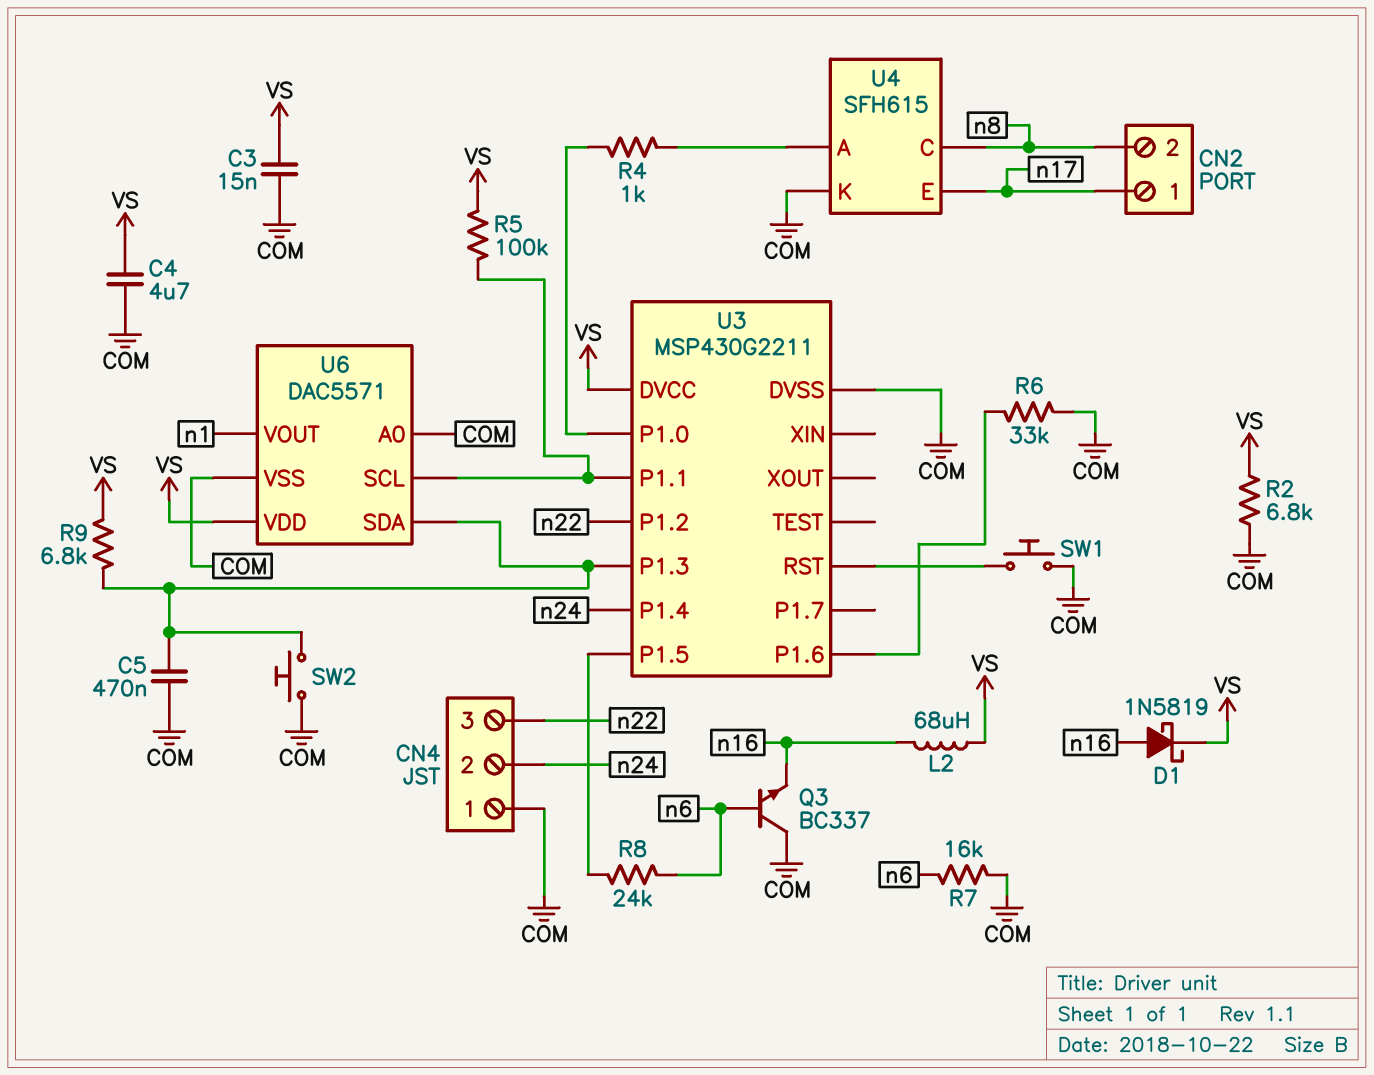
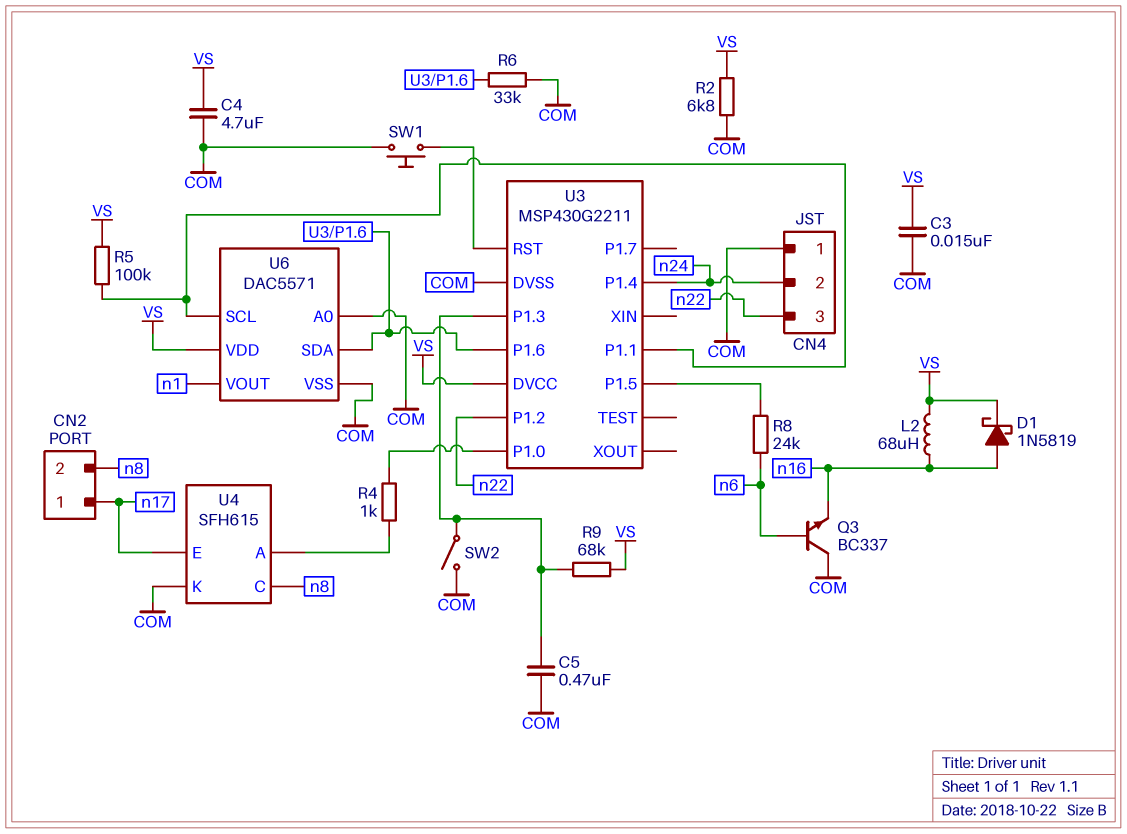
R7: 16k (COM, n6) -> none
R9: 6.8k (U3/P1.3, VS) -> 68k (U3/P1.3, VS)
SW2: button (COM, U3/P1.3) -> switch (COM, U3/P1.3)
U6 pin SDA: U3/P1.3 -> U3/P1.6

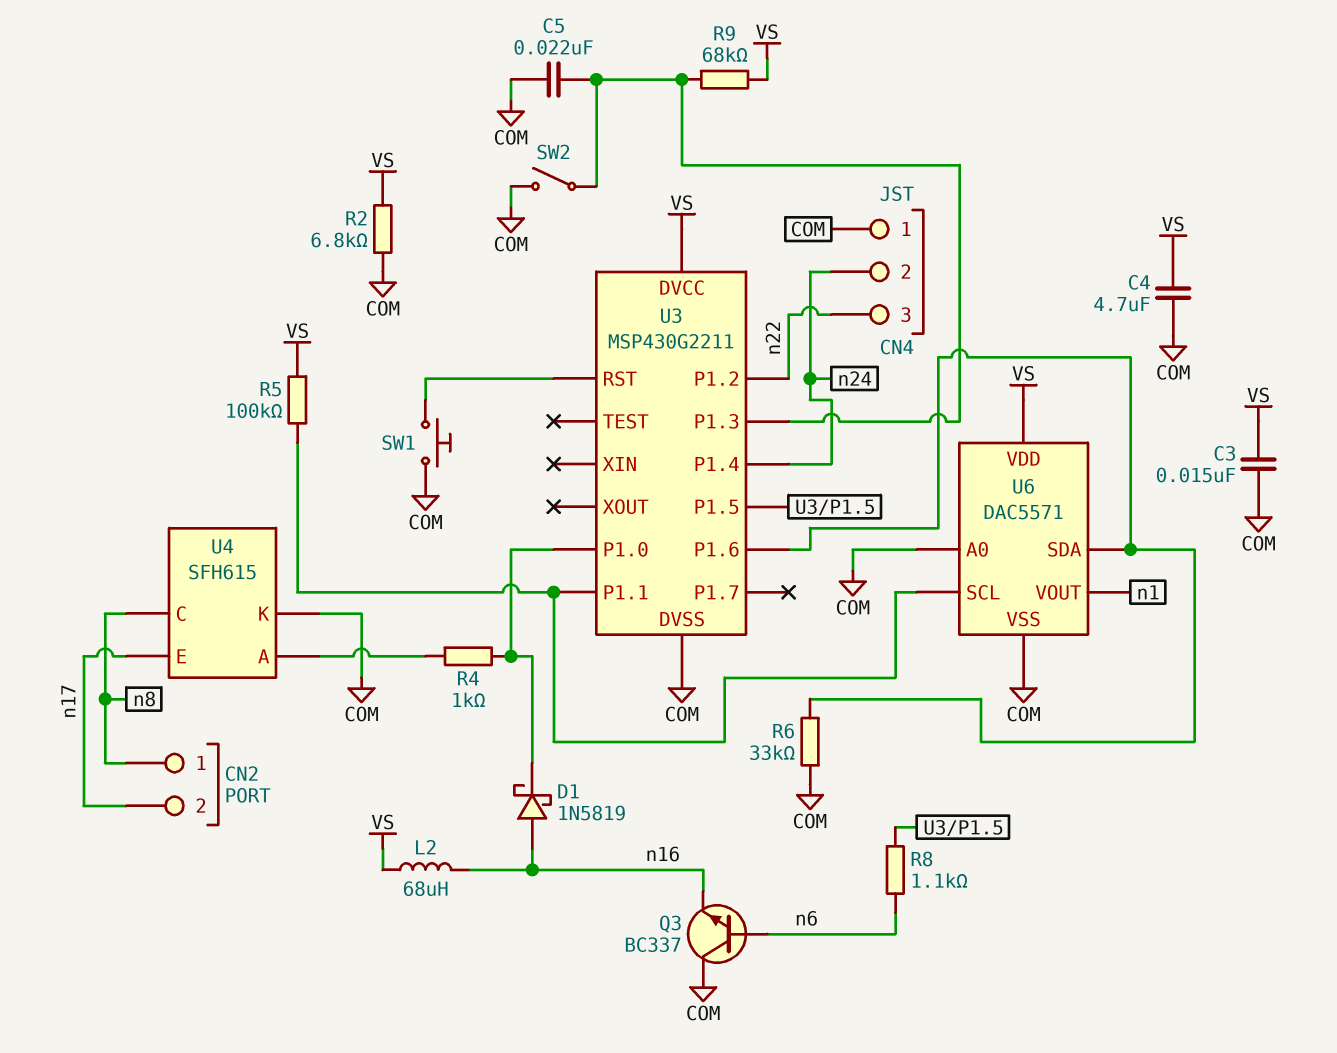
C5: 470nF (COM, U3/P1.3) -> 22nF (COM, U3/P1.3)
CN2 pin 1: n17 -> n8
CN2 pin 2: n8 -> n17
D1: schottky 1N5819 (A n16, K VS) -> schottky 1N5819 (A n16, K U3/P1.0)
R8: 24k (U3/P1.5, n6) -> 1.1k (U3/P1.5, n6)

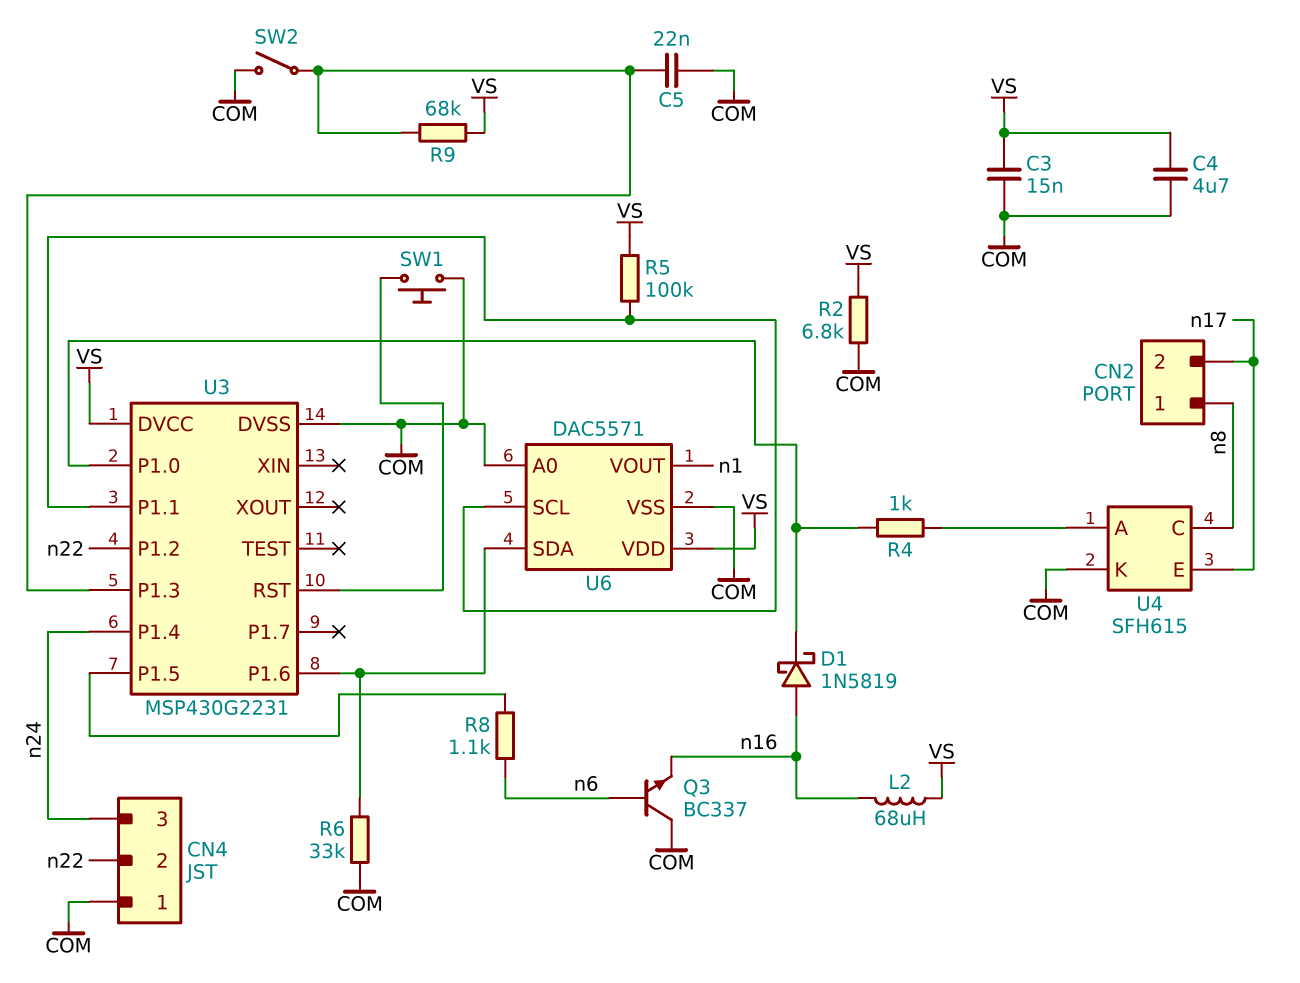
CN4 pin 2: n24 -> n22
CN4 pin 3: n22 -> n24
U3: MSP430G2211 -> MSP430G2231

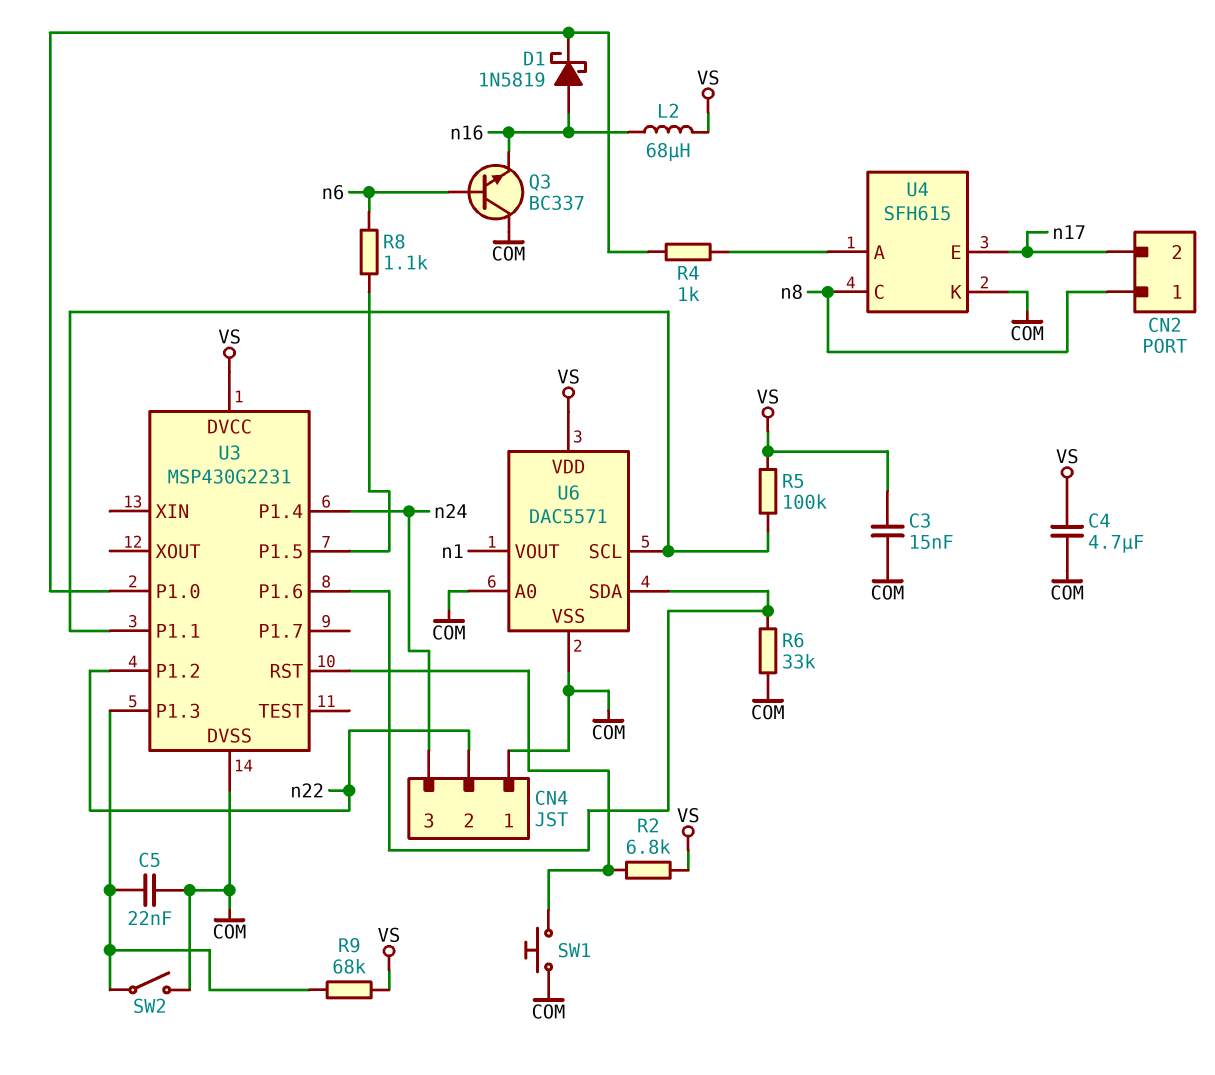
R2: 6.8k (COM, VS) -> 6.8k (U3/RST, VS)

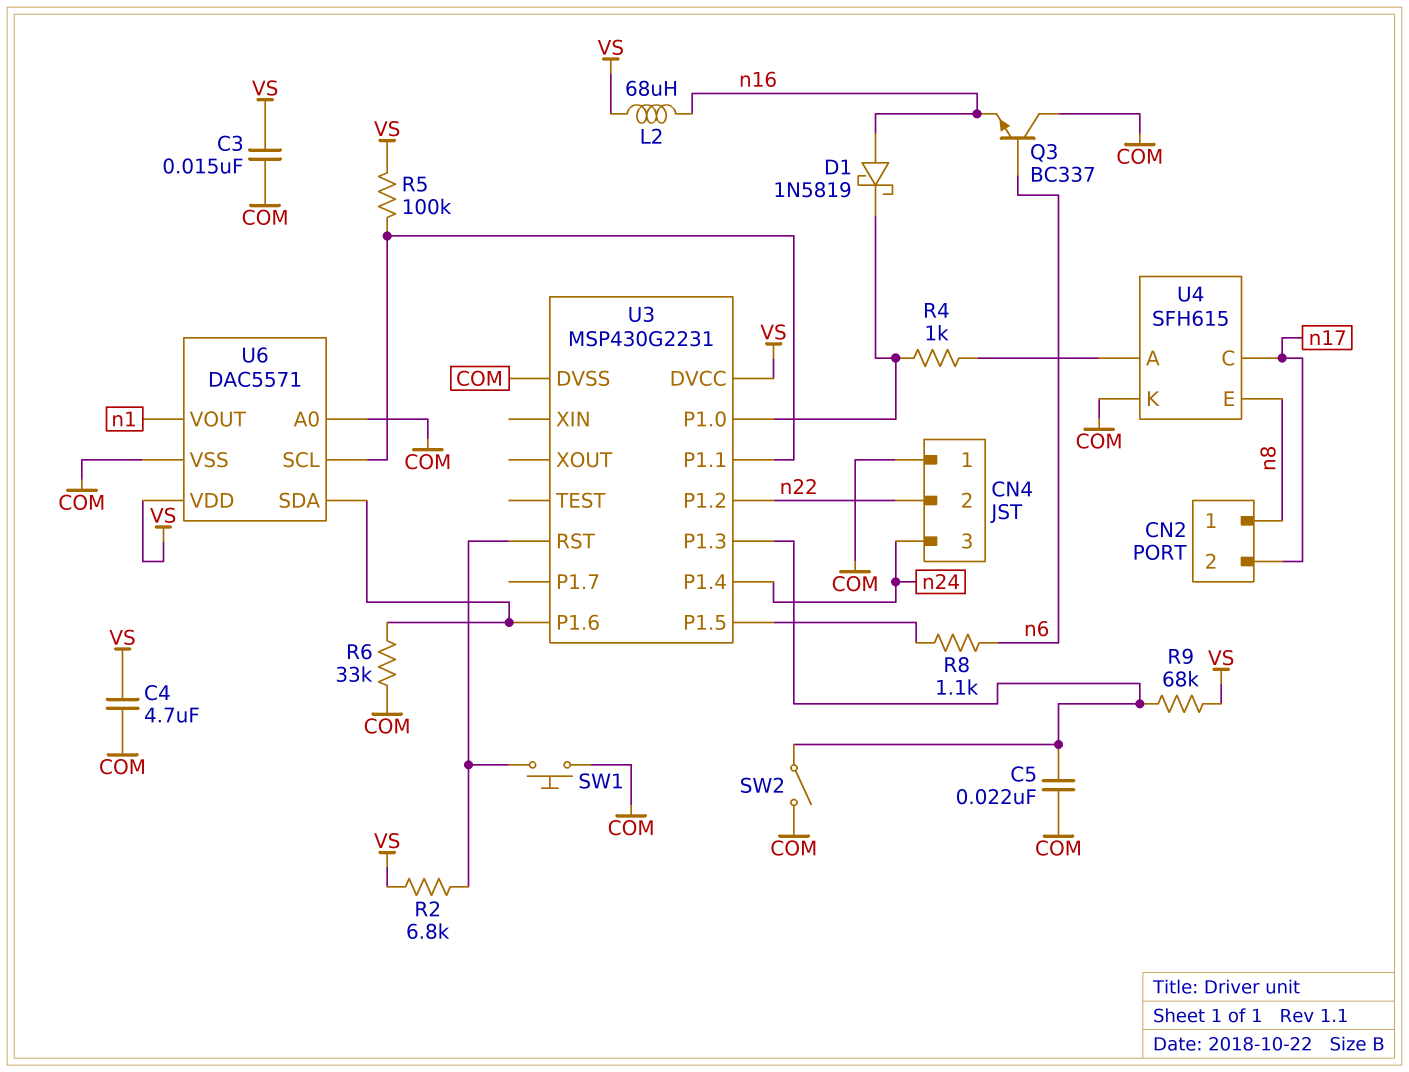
U4 pin C: n8 -> n17
U4 pin E: n17 -> n8

